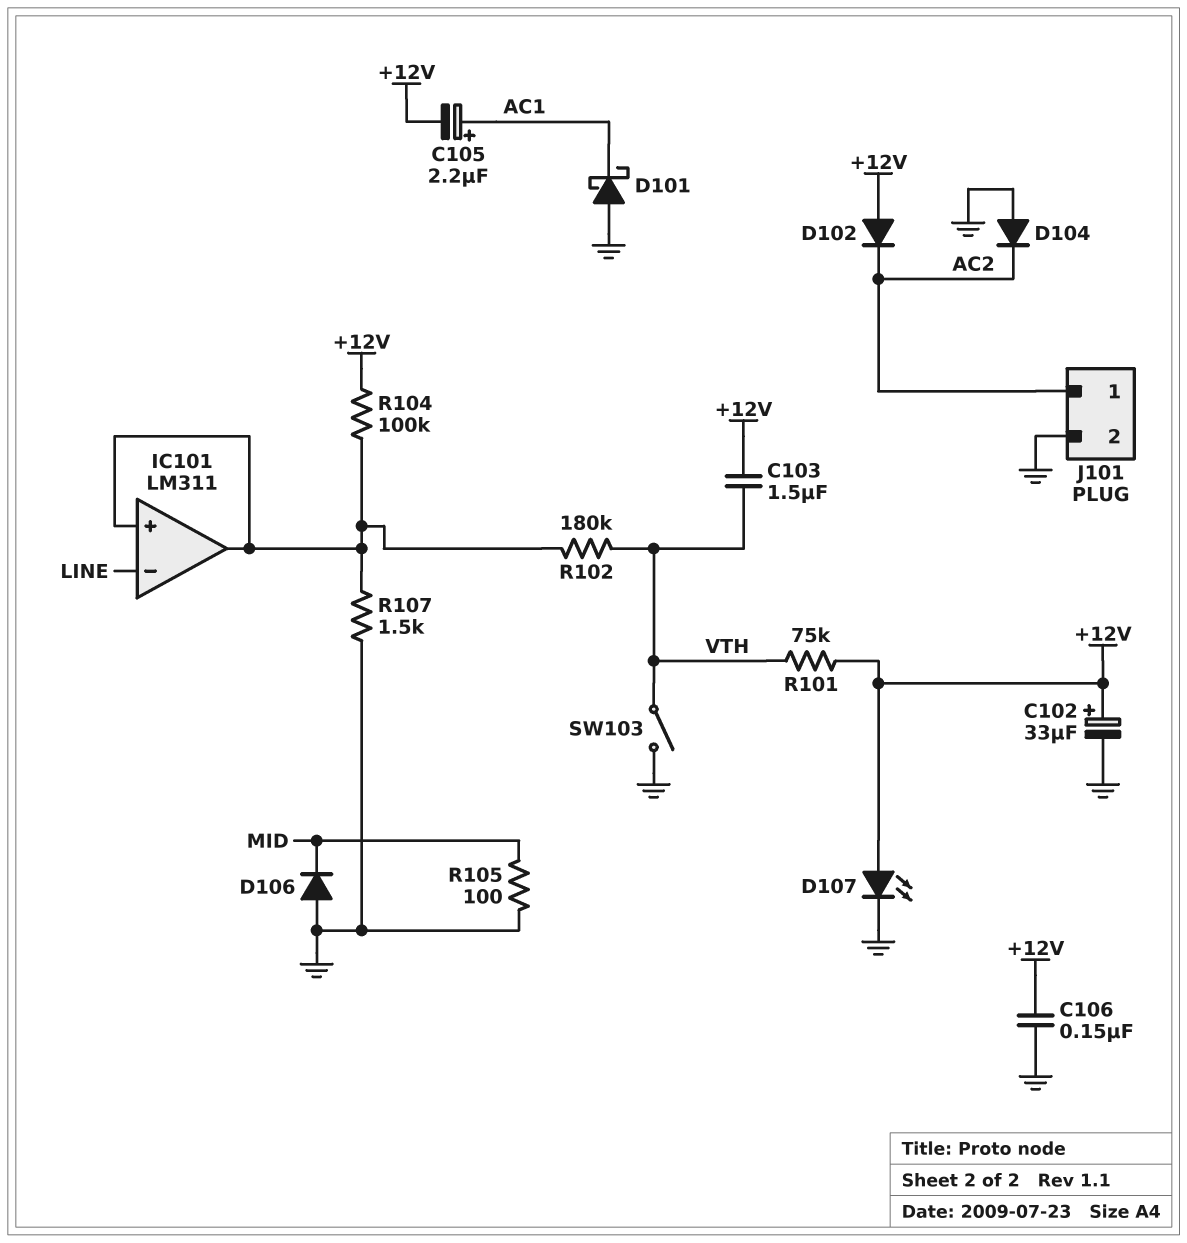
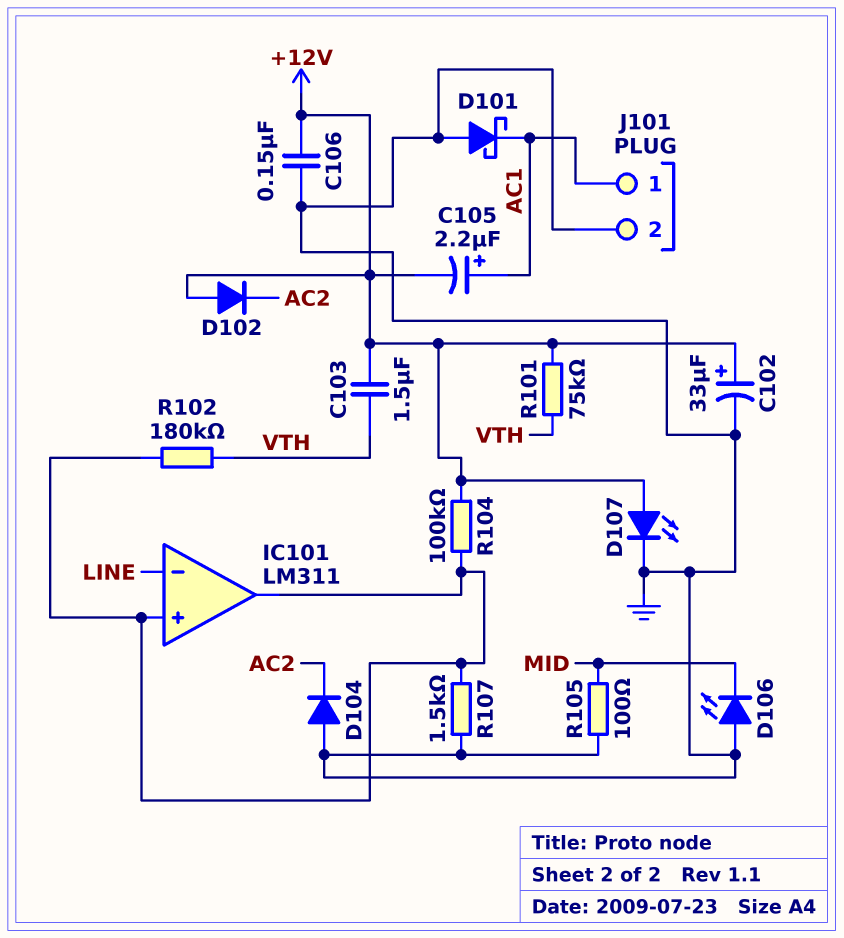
D106: diode (A GND, K MID) -> LED (A GND, K MID)
J101 pin 1: AC2 -> AC1
SW103: switch (GND, VTH) -> none

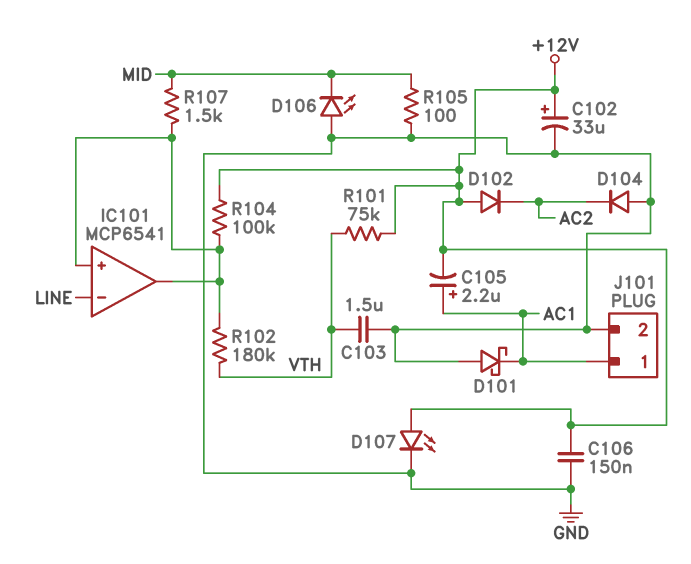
C103: 1.5uF (+12V, VTH) -> 1.5uF (GND, VTH)
IC101: LM311 -> MCP6541
R107: 1.5k (GND, IC101/in+) -> 1.5k (IC101/in+, MID)

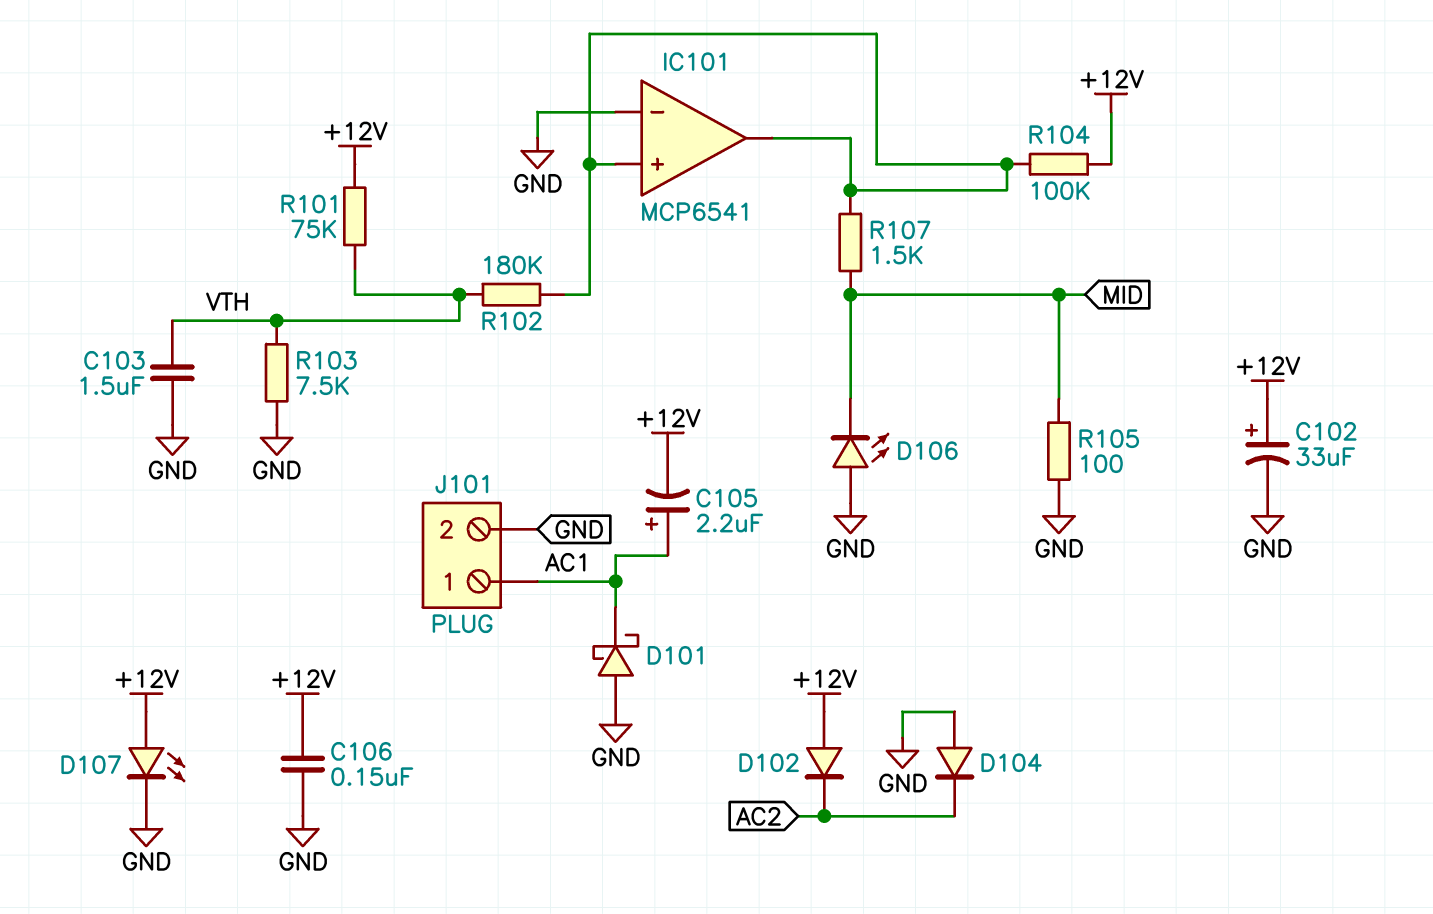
IC101 pin in-: LINE -> GND
R103: none -> 7.5k (GND, VTH)

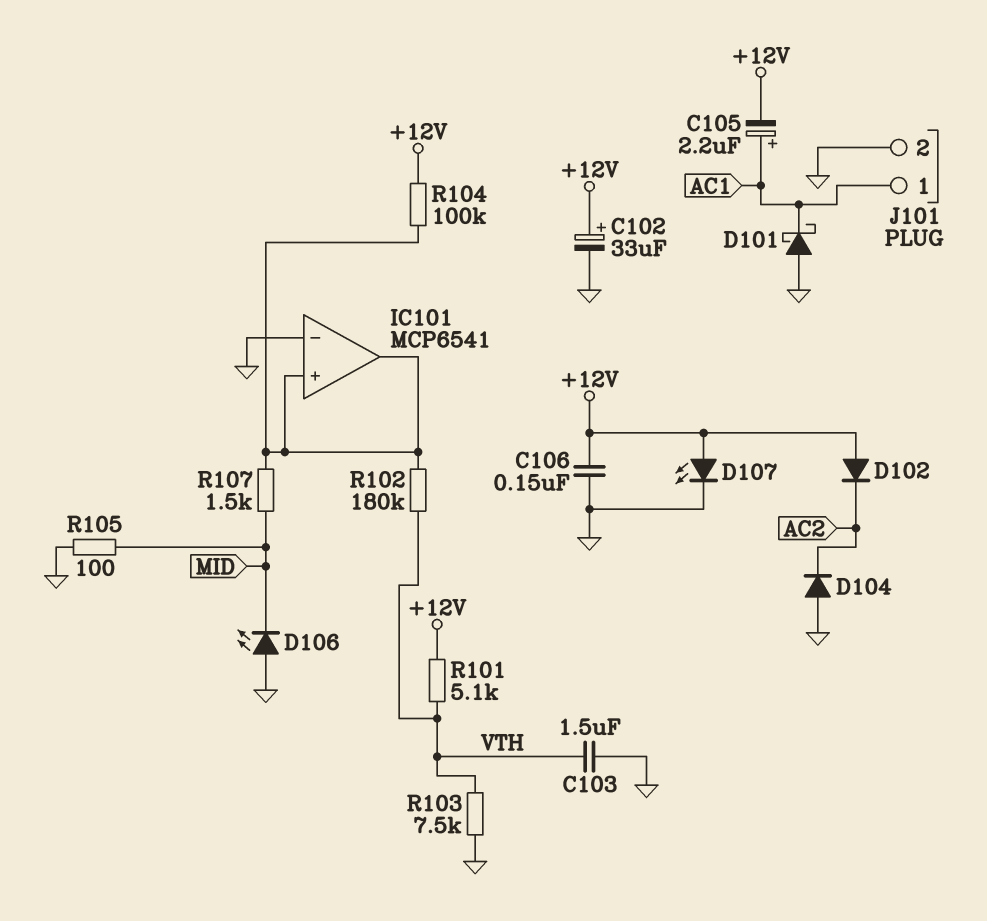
R101: 75k (+12V, VTH) -> 5.1k (+12V, VTH)

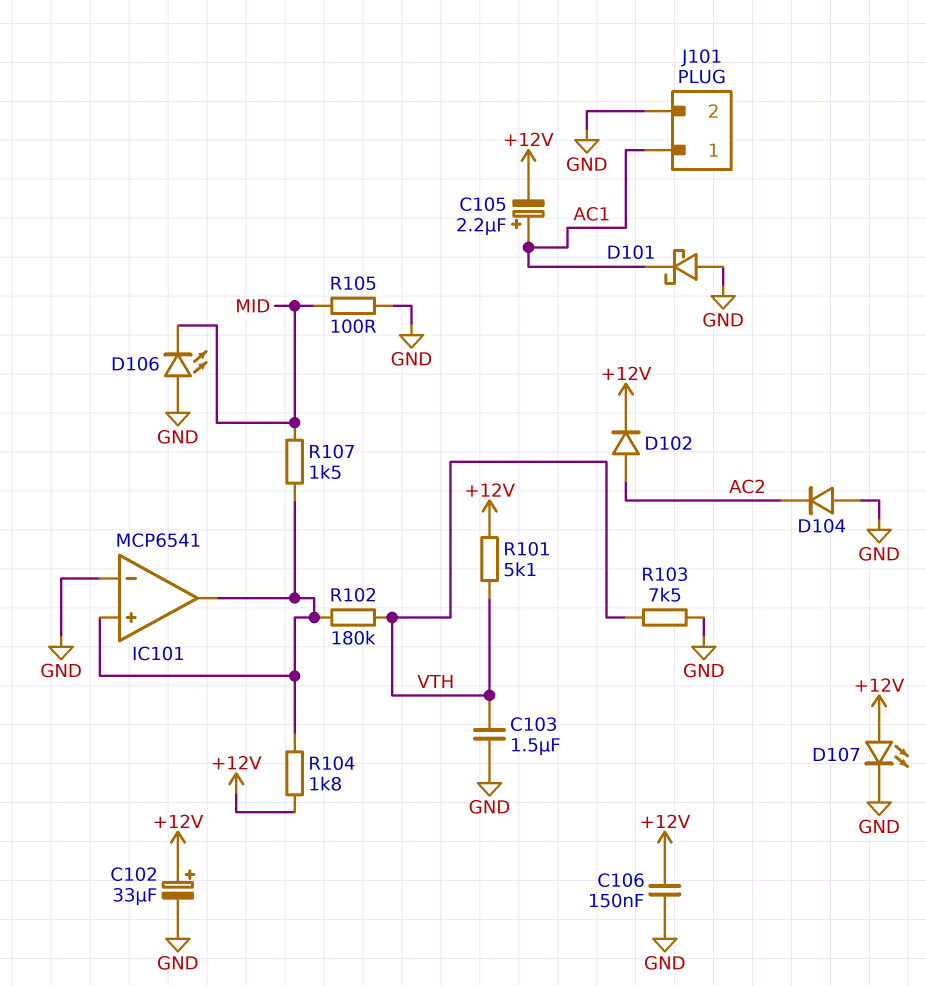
D102: diode (A +12V, K AC2) -> diode (A AC2, K +12V)
R104: 100k (+12V, IC101/in+) -> 1.8k (+12V, IC101/in+)

